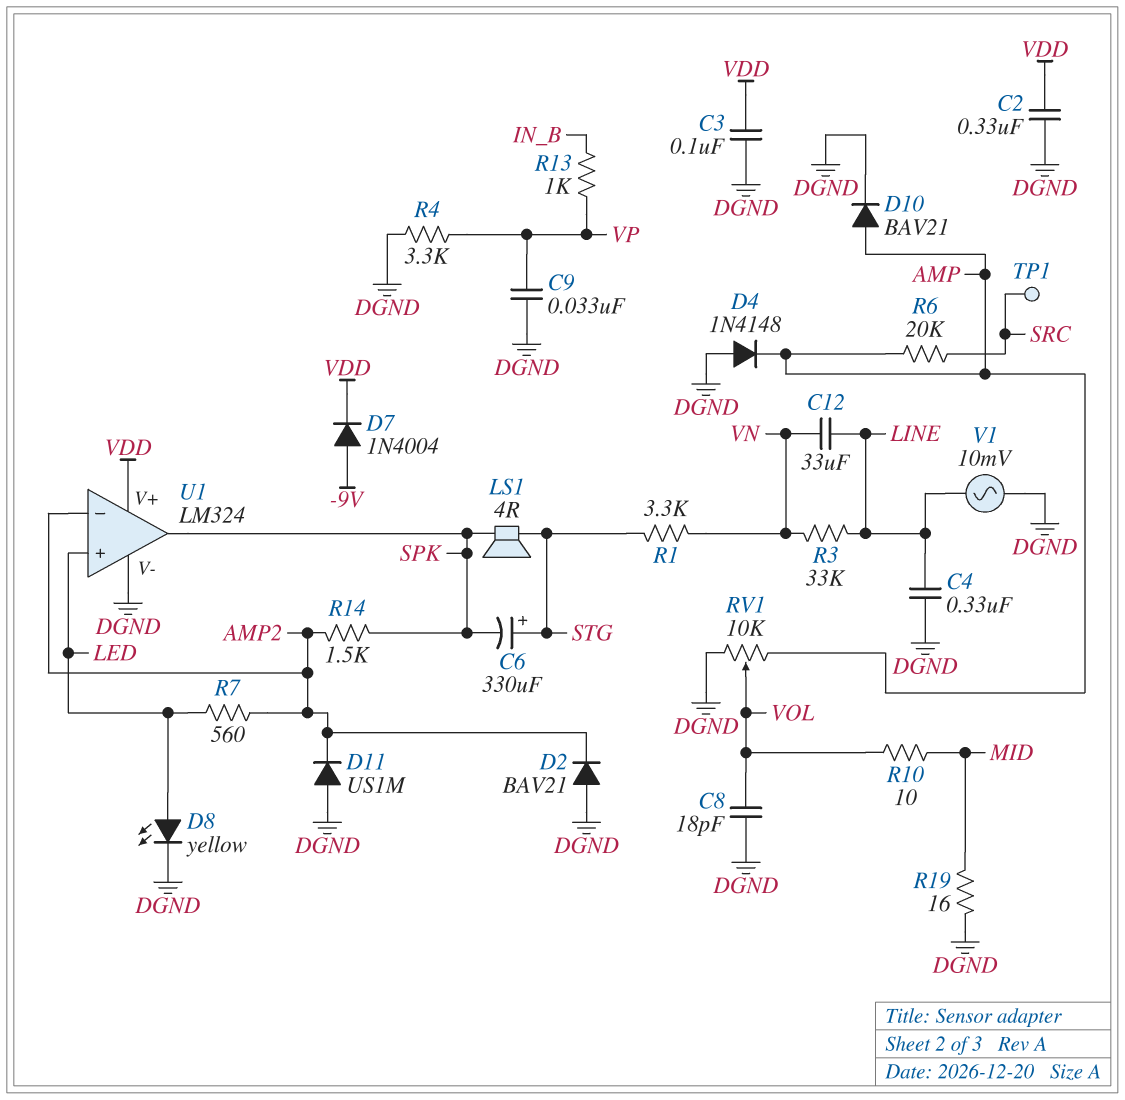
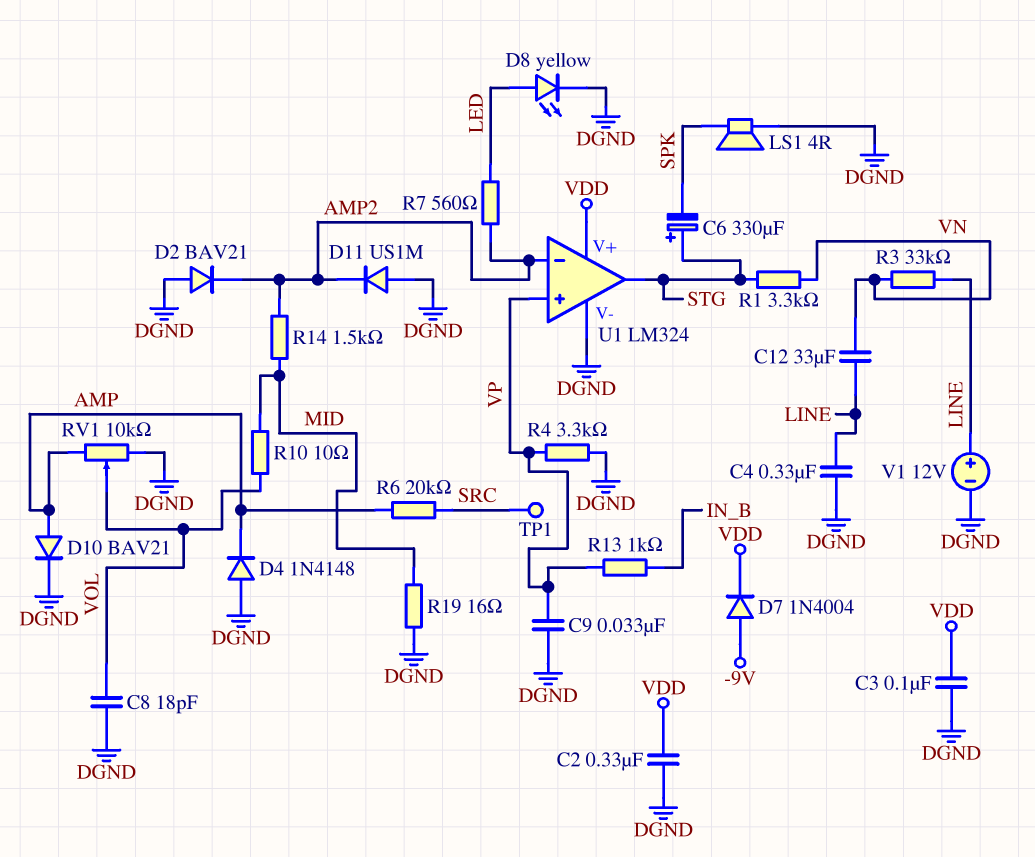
LS1: speaker 4R (SPK, STG) -> speaker 4R (DGND, SPK)
R14: 1.5k (AMP2, SPK) -> 1.5k (AMP2, MID)
U1 pin in+: LED -> VP
U1 pin out: SPK -> STG
V1: AC 10mV (DGND, LINE) -> 12V (plus LINE, minus DGND)

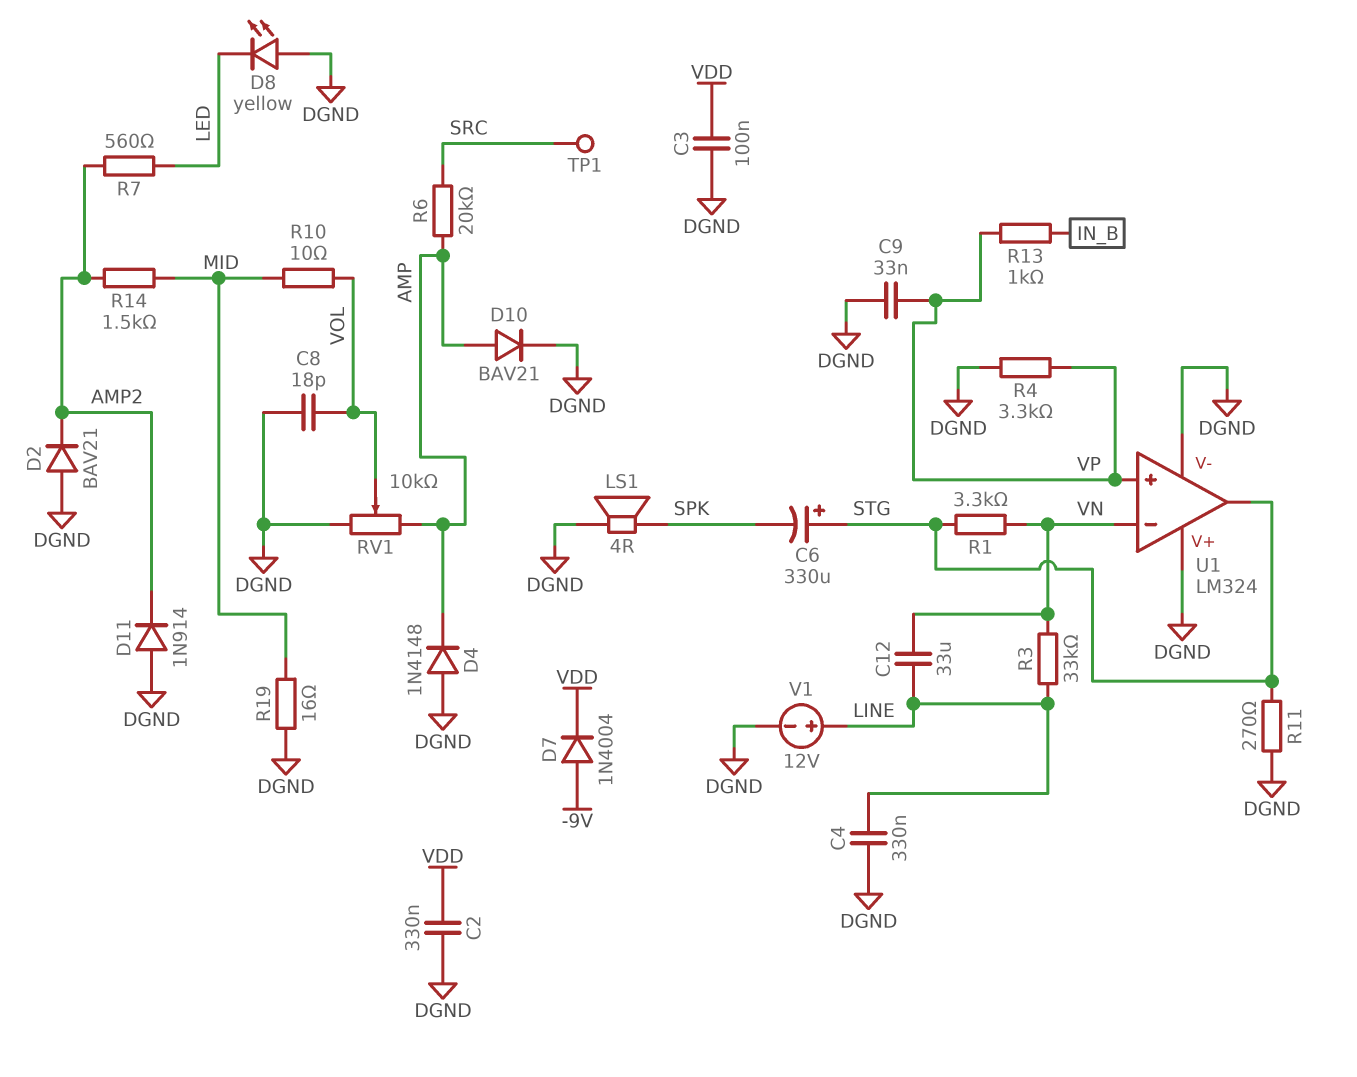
D8: LED yellow (A LED, K DGND) -> LED yellow (A DGND, K LED)
D11: diode US1M (A DGND, K AMP2) -> diode 1N914 (A DGND, K AMP2)
R11: none -> 270 (DGND, STG)
U1 pin V+: VDD -> DGND
U1 pin in-: AMP2 -> VN

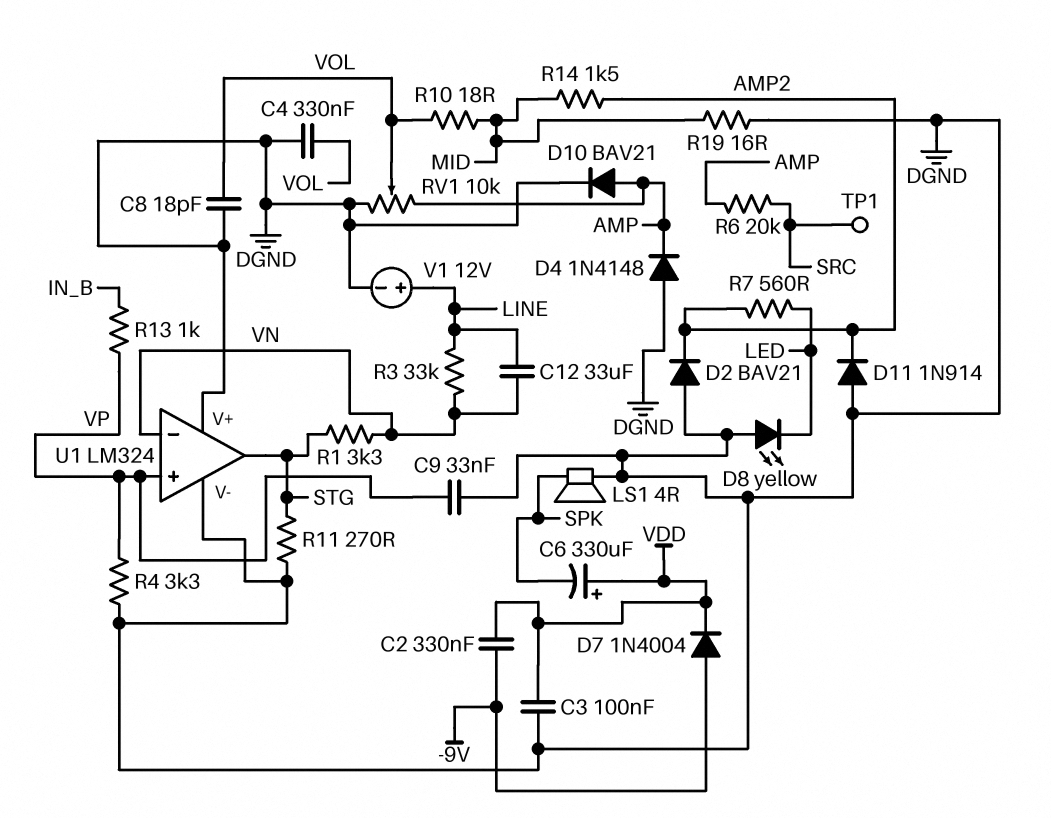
C2: 330nF (DGND, VDD) -> 330nF (-9V, VDD)
C4: 330nF (DGND, LINE) -> 330nF (DGND, VOL)
C6: 330uF (plus STG, minus SPK) -> 330uF (plus VDD, minus SPK)
R10: 10 (MID, VOL) -> 18 (MID, VOL)

